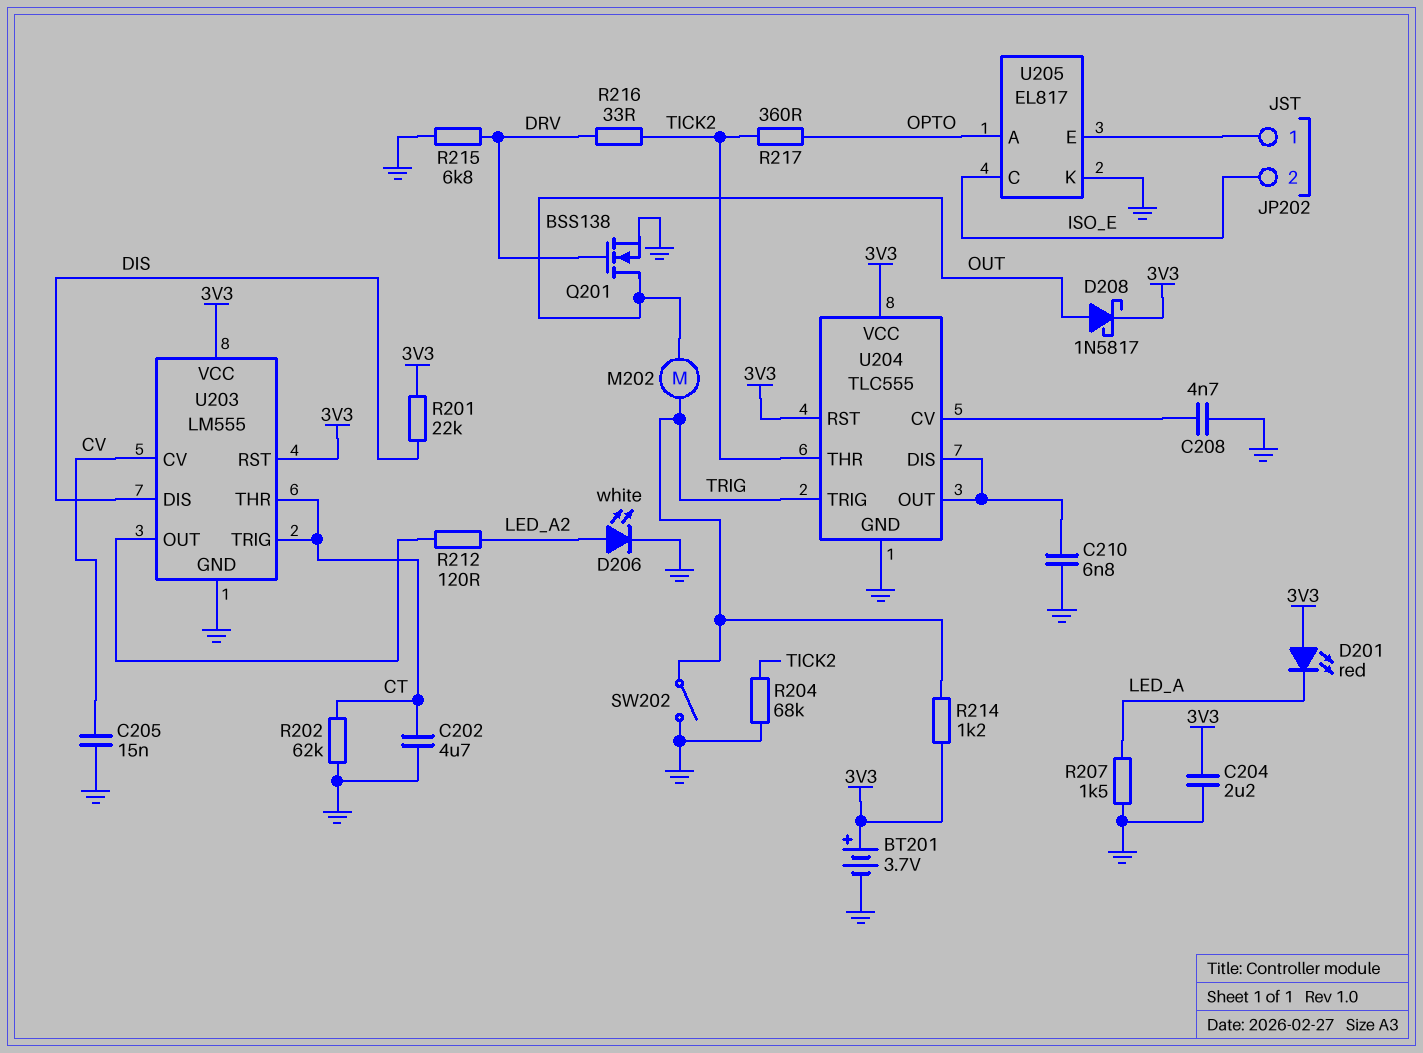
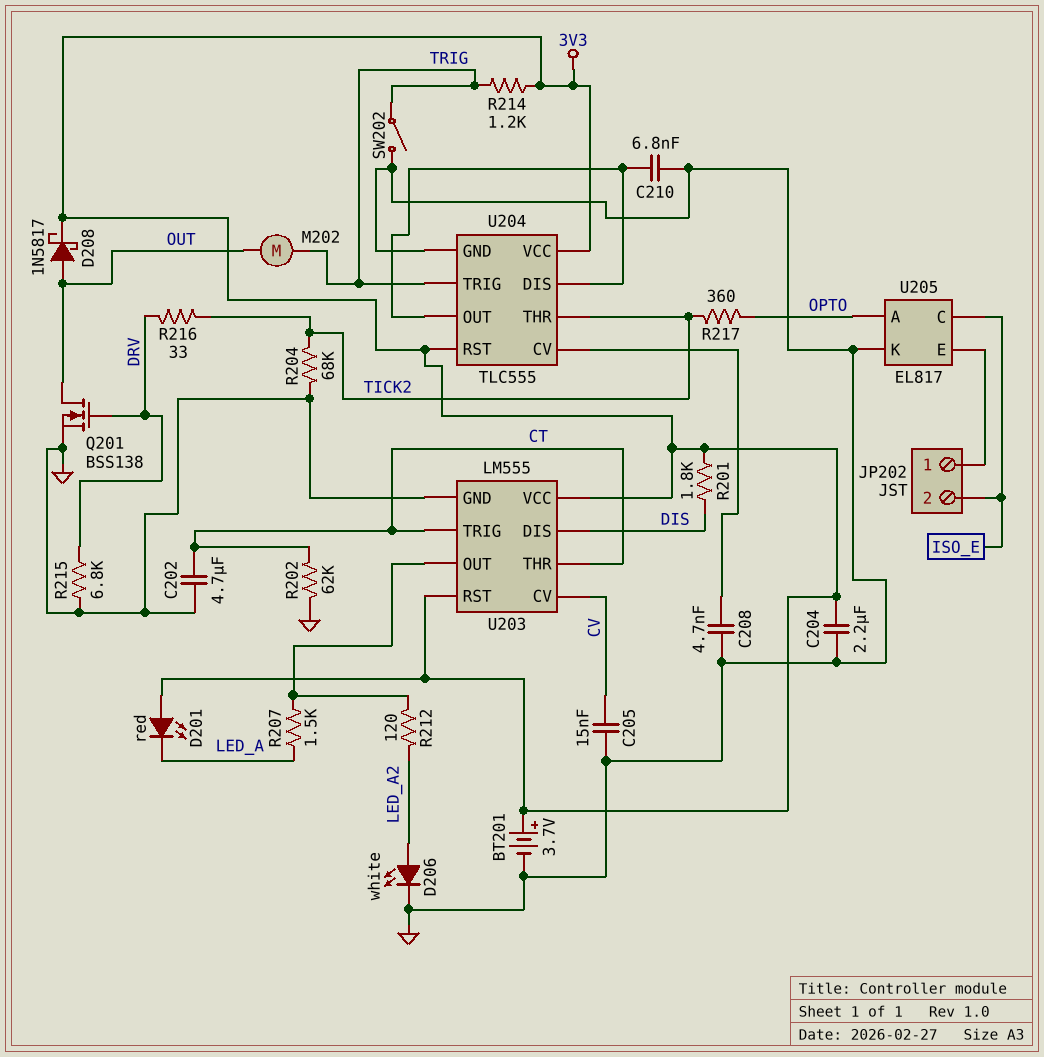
R201: 22k (3V3, DIS) -> 1.8k (3V3, DIS)
R207: 1.5k (GND, LED_A) -> 1.5k (LED_A, U203/OUT)

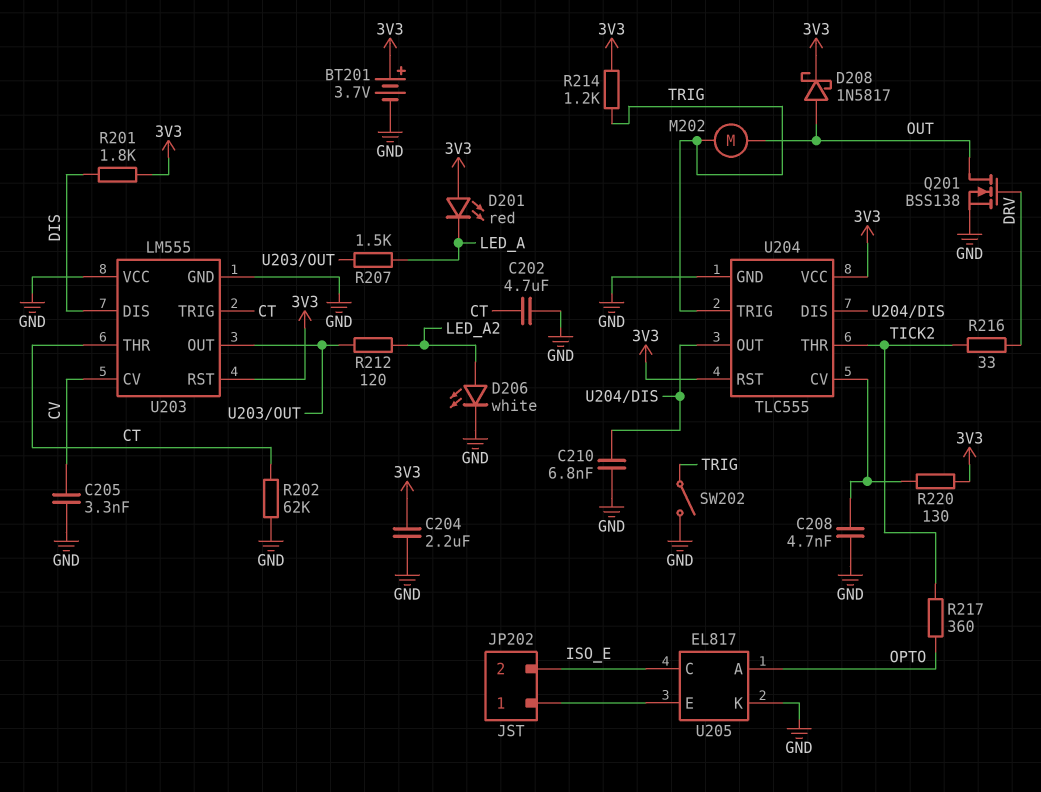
C205: 15nF (CV, GND) -> 3.3nF (CV, GND)
R204: 68k (GND, TICK2) -> none
R215: 6.8k (DRV, GND) -> none
R220: none -> 130 (3V3, U204/CV)
U203 pin VCC: 3V3 -> GND

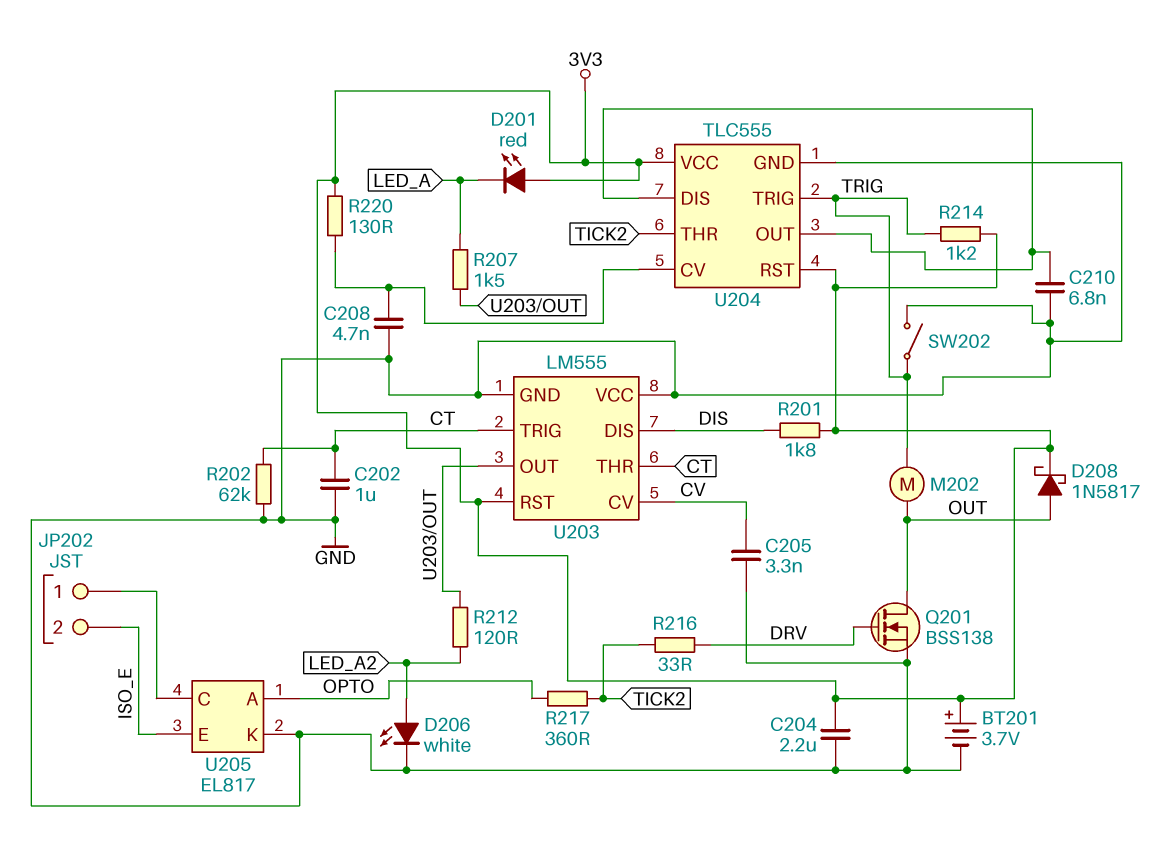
C202: 4.7uF (CT, GND) -> 1uF (CT, GND)
U205 pin C: ISO_E -> JP202/1
U205 pin E: JP202/1 -> ISO_E

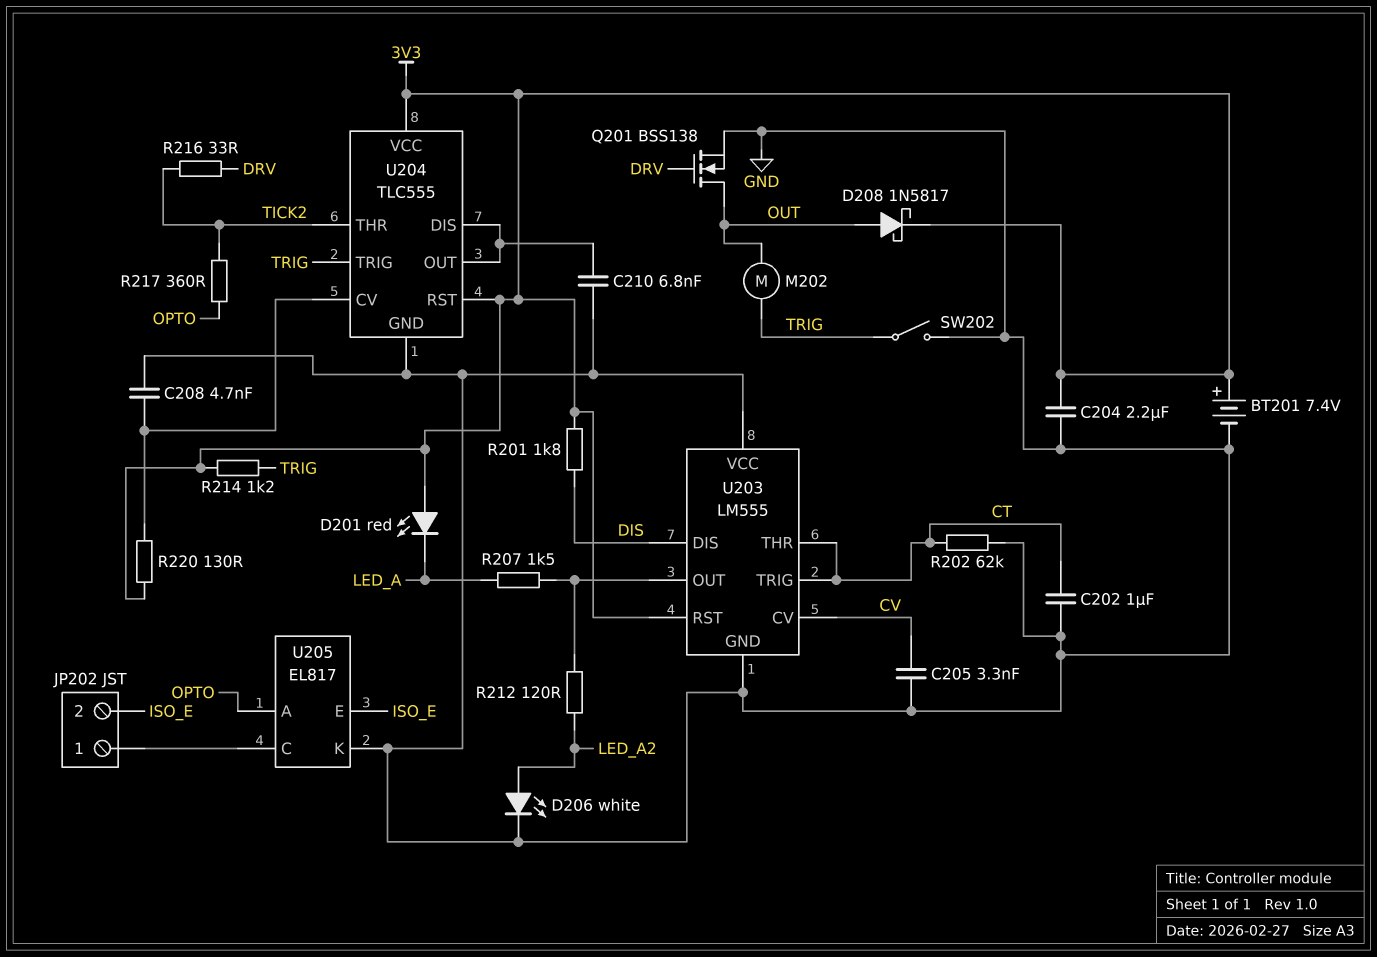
BT201: 3.7V (plus 3V3, minus GND) -> 7.4V (plus 3V3, minus GND)

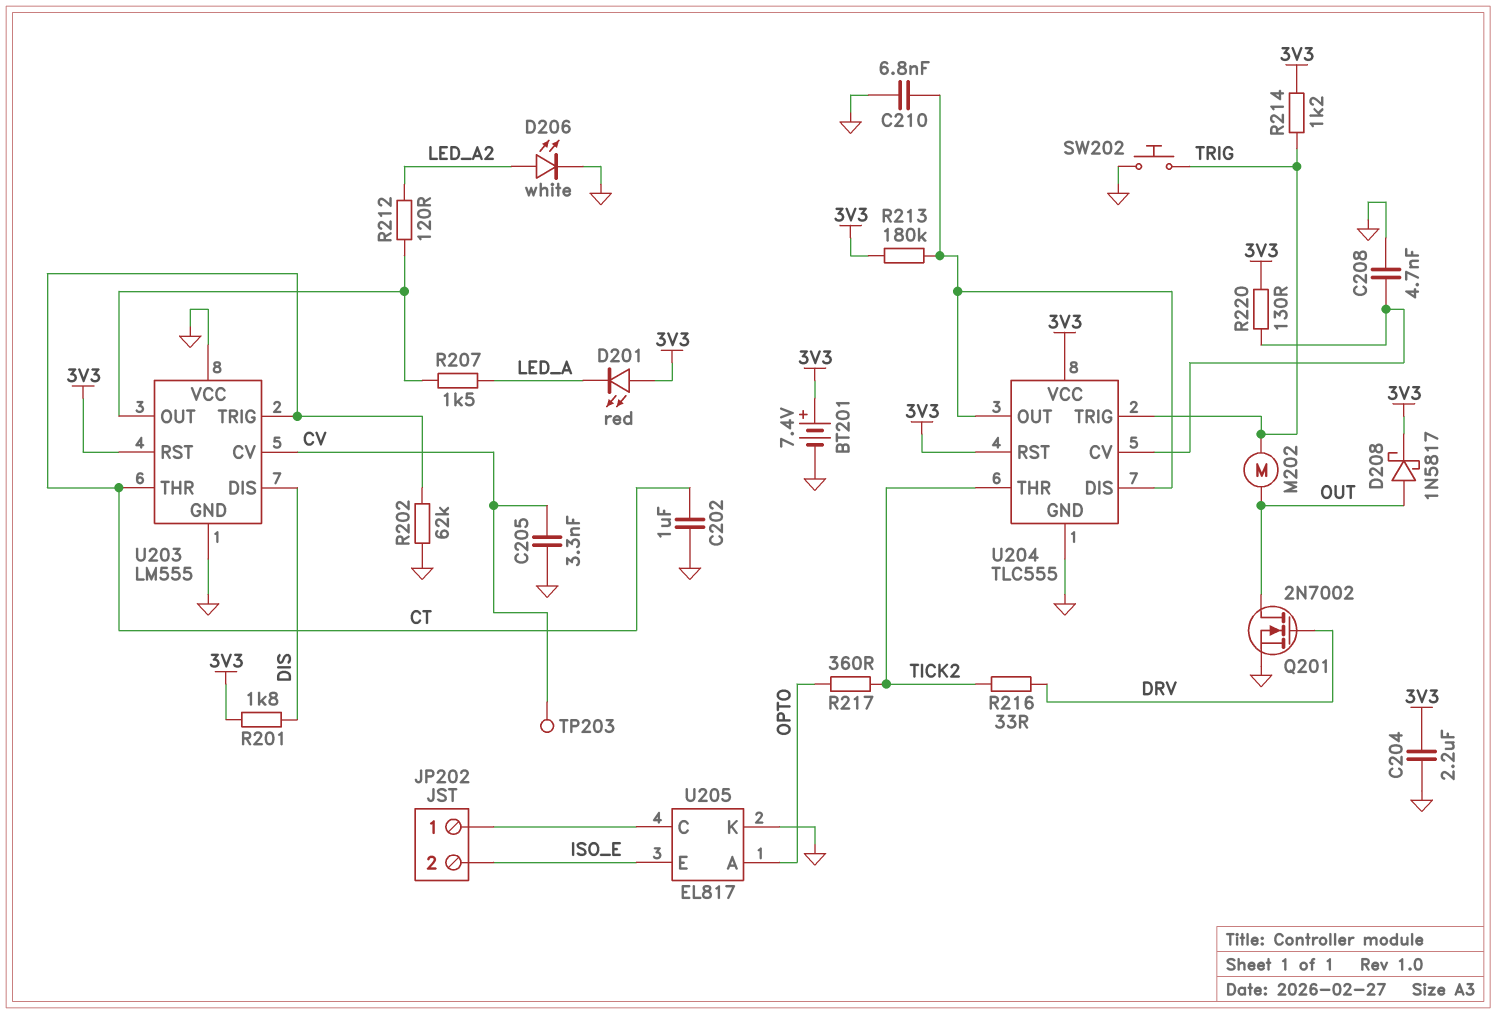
Q201: NMOS BSS138 (G DRV, D OUT, S GND) -> NMOS 2N7002 (G DRV, D OUT, S GND)
R213: none -> 180k (3V3, U204/DIS)
SW202: switch (GND, TRIG) -> button (GND, TRIG)
TP203: none -> test point (CV)

